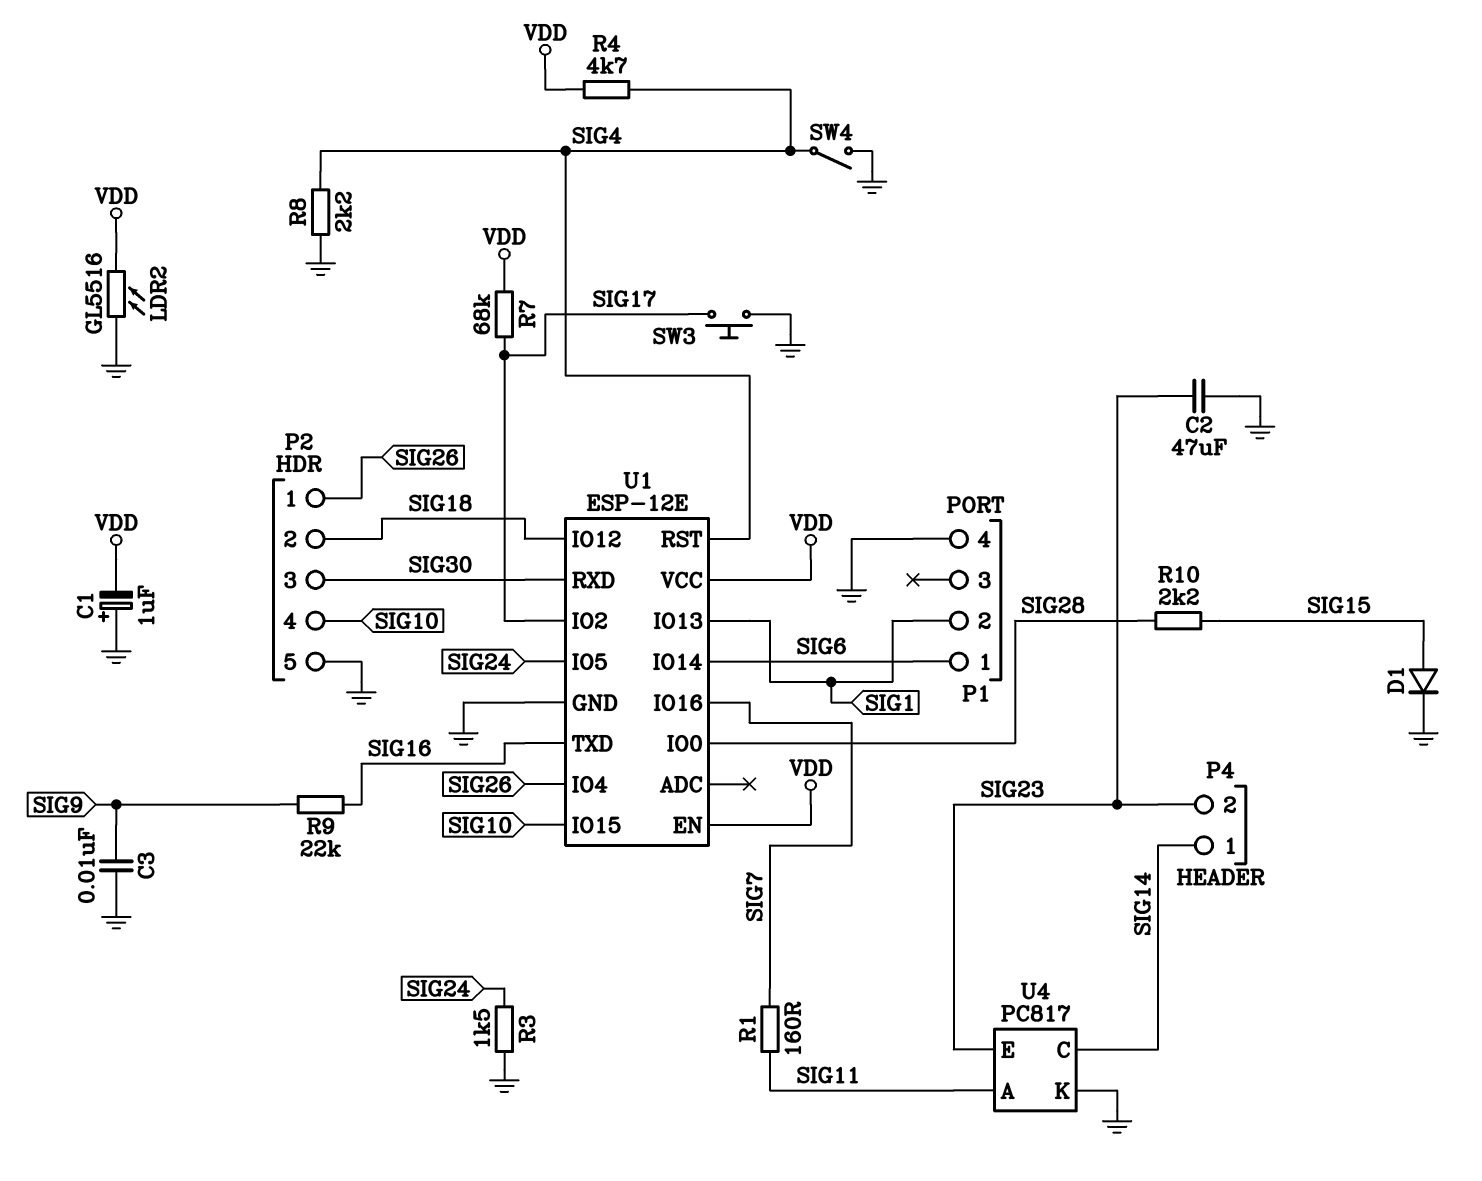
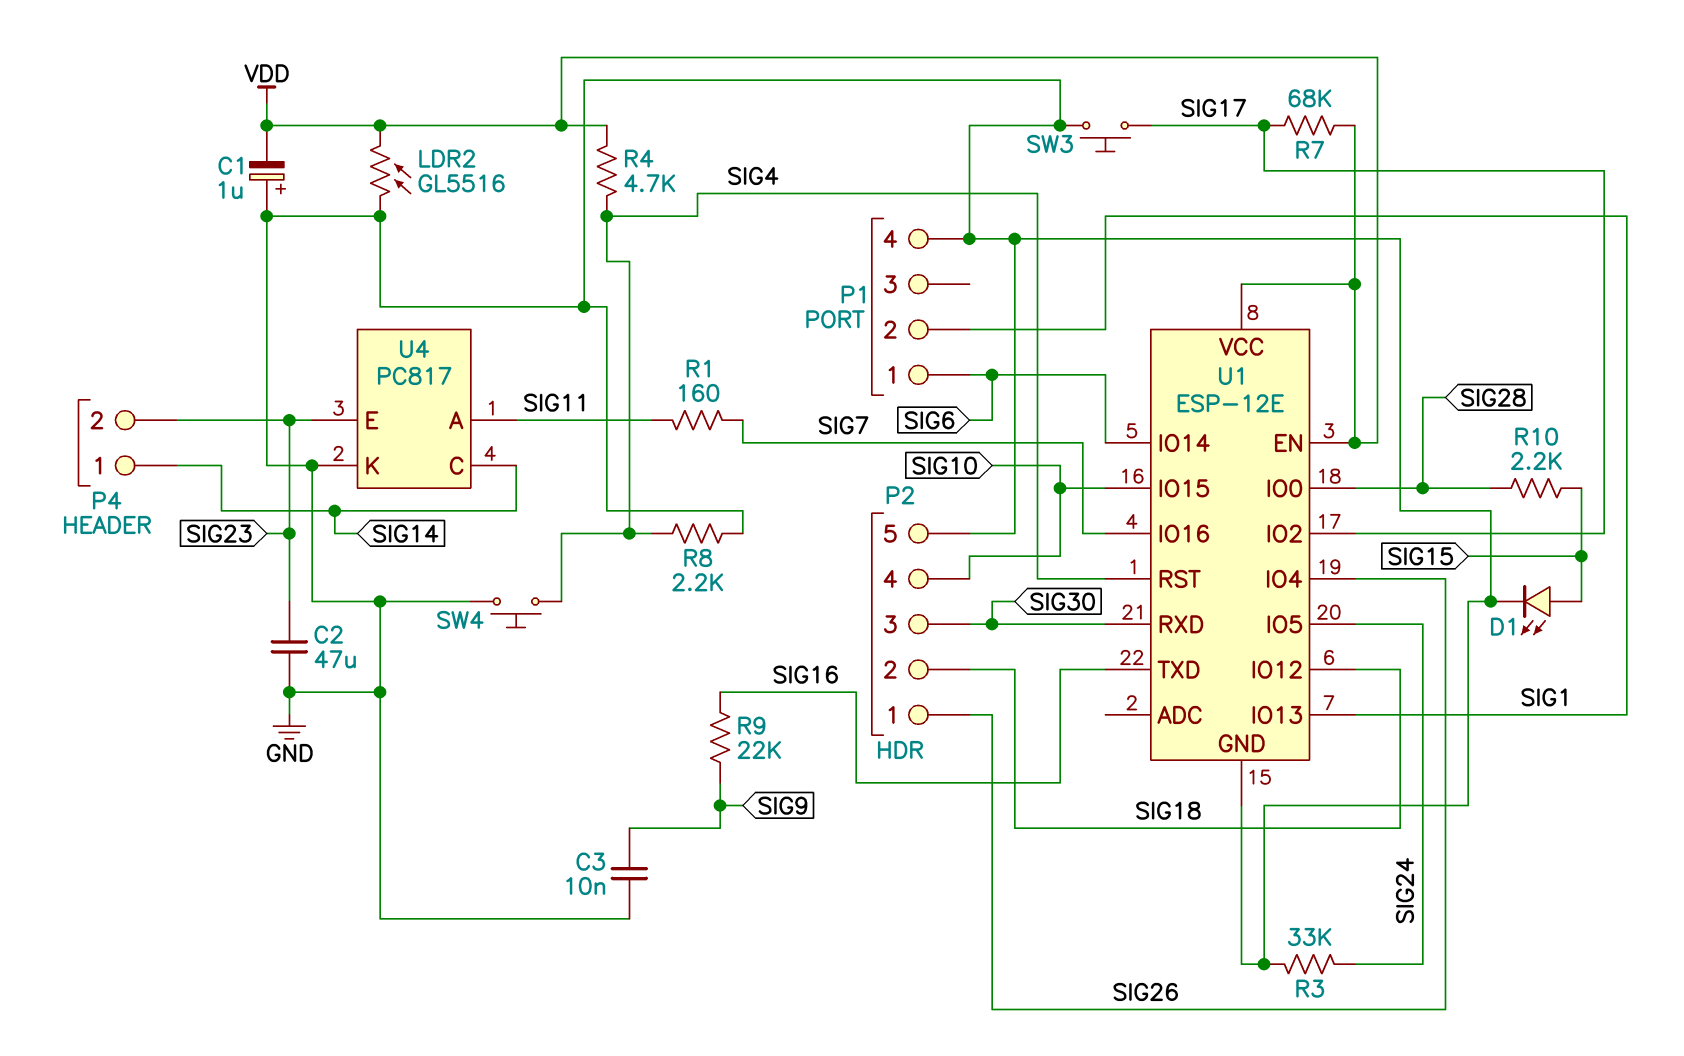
D1: diode (A SIG15, K GND) -> LED (A SIG15, K GND)
R3: 1.5k (GND, SIG24) -> 33k (GND, SIG24)
SW4: switch (GND, SIG4) -> button (GND, SIG4)

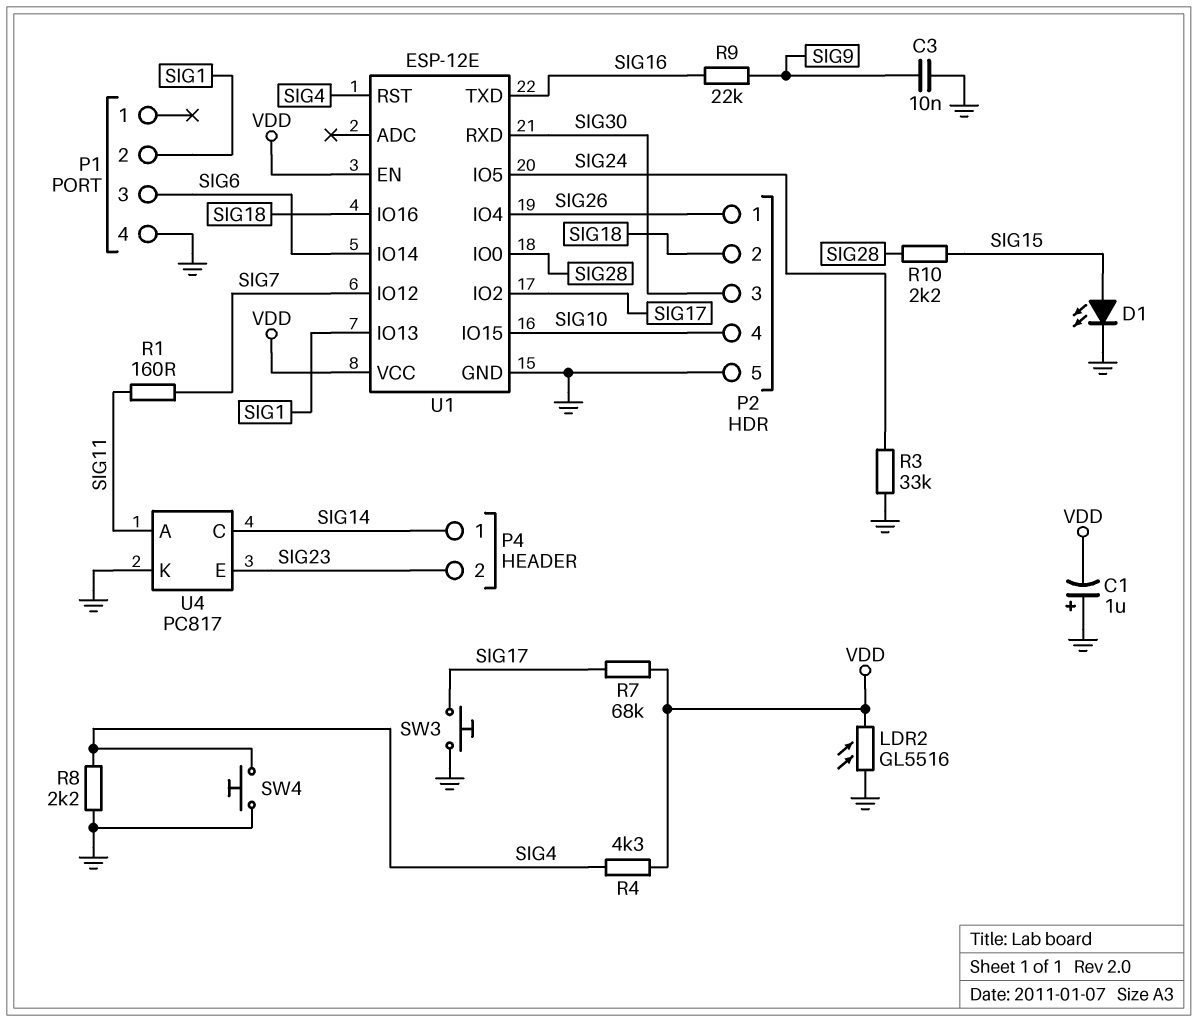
C2: 47uF (GND, SIG23) -> none
P1 pin 1: SIG6 -> none
P1 pin 3: none -> SIG6
R4: 4.7k (SIG4, VDD) -> 4.3k (SIG4, VDD)
U1 pin IO12: SIG18 -> SIG7
U1 pin IO16: SIG7 -> SIG18

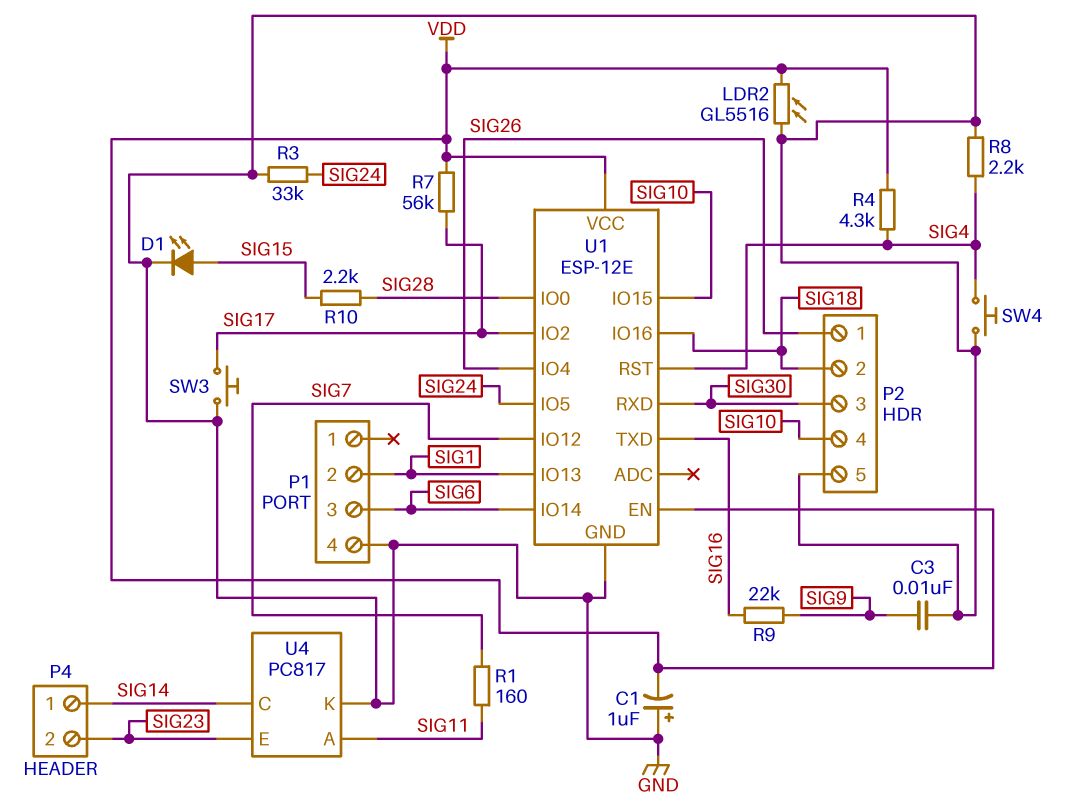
R7: 68k (SIG17, VDD) -> 56k (SIG17, VDD)

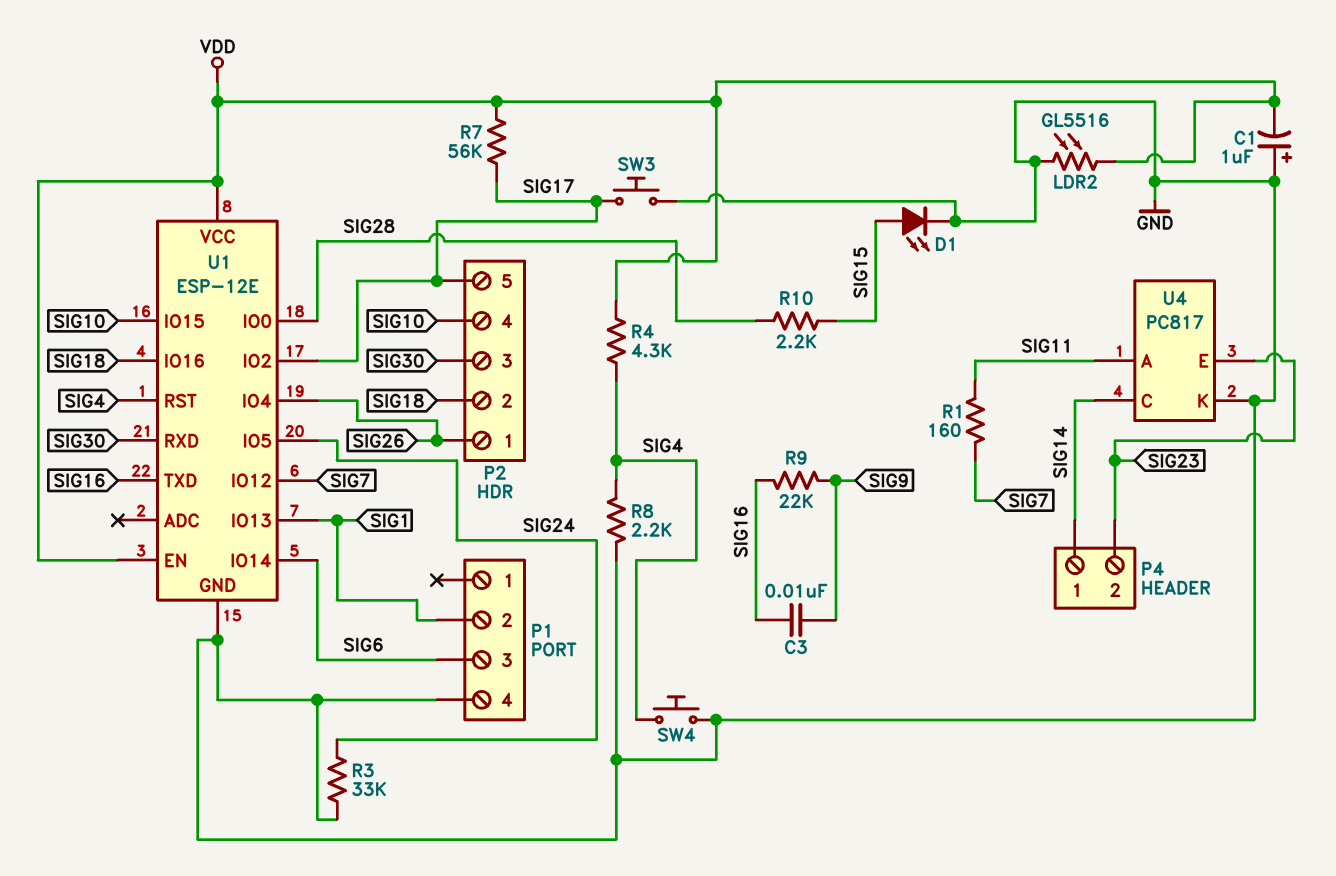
C3: 10nF (GND, SIG9) -> 10nF (SIG9, SIG16)
P2 pin 5: GND -> SIG17

